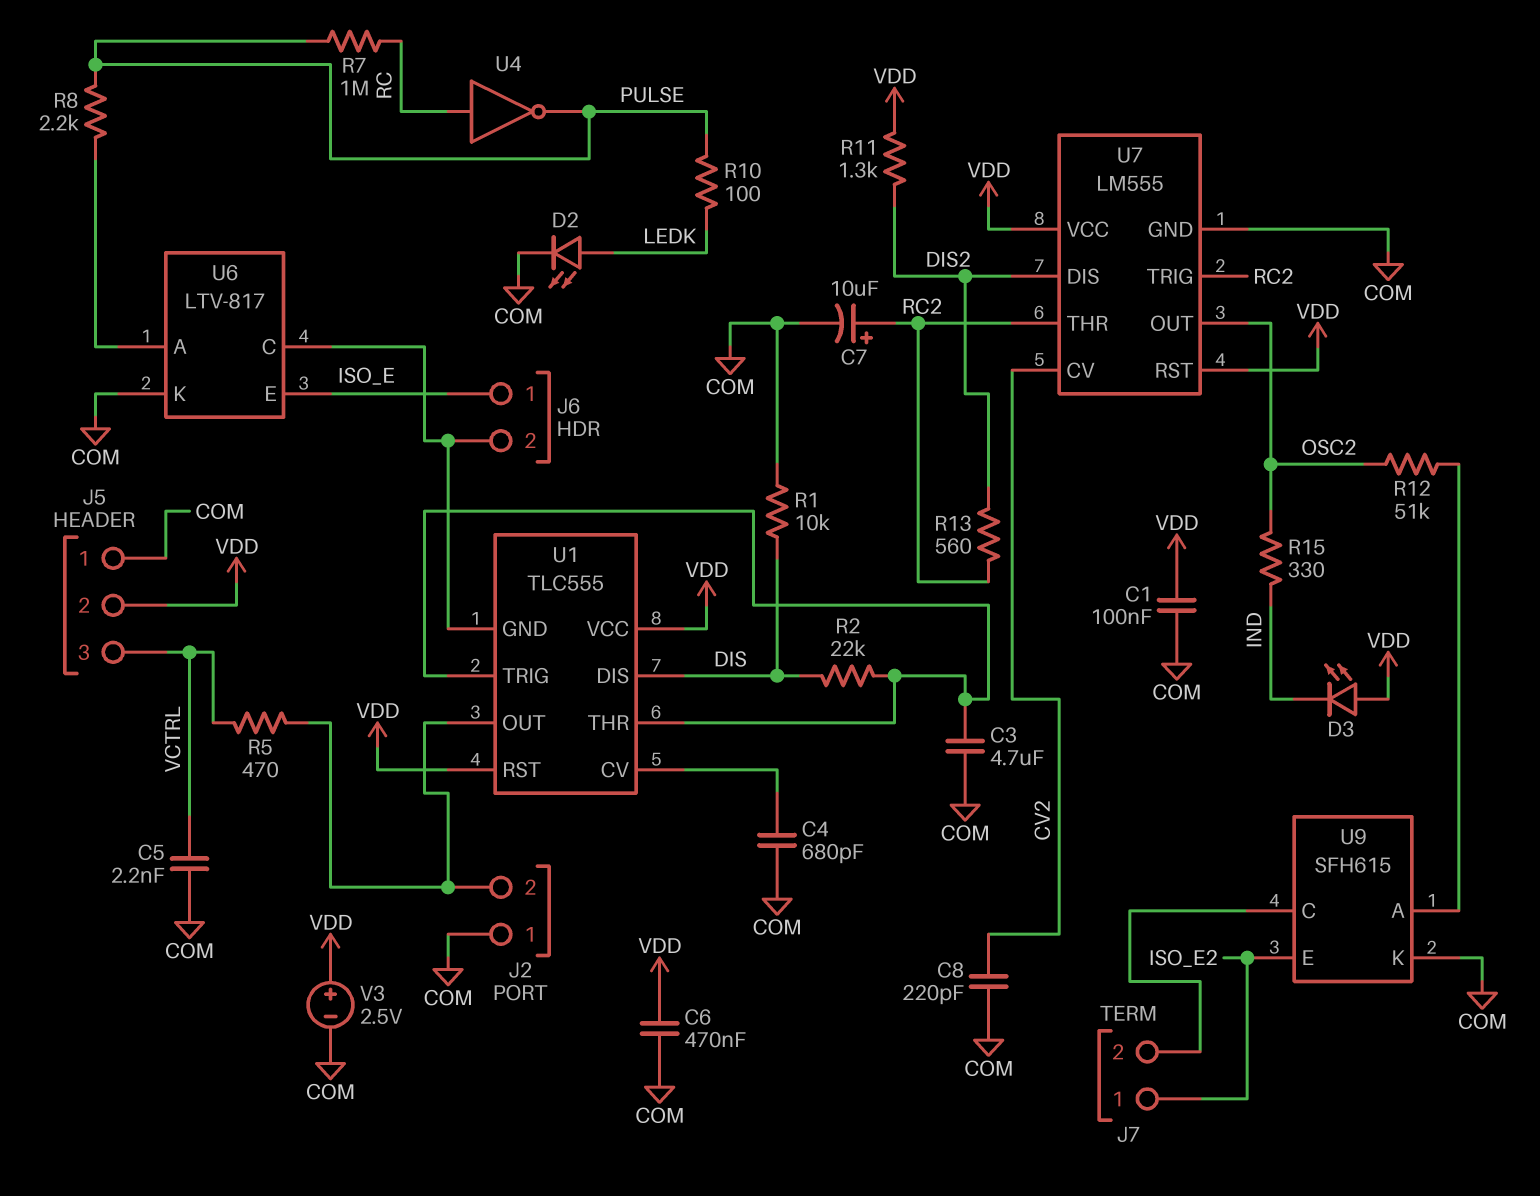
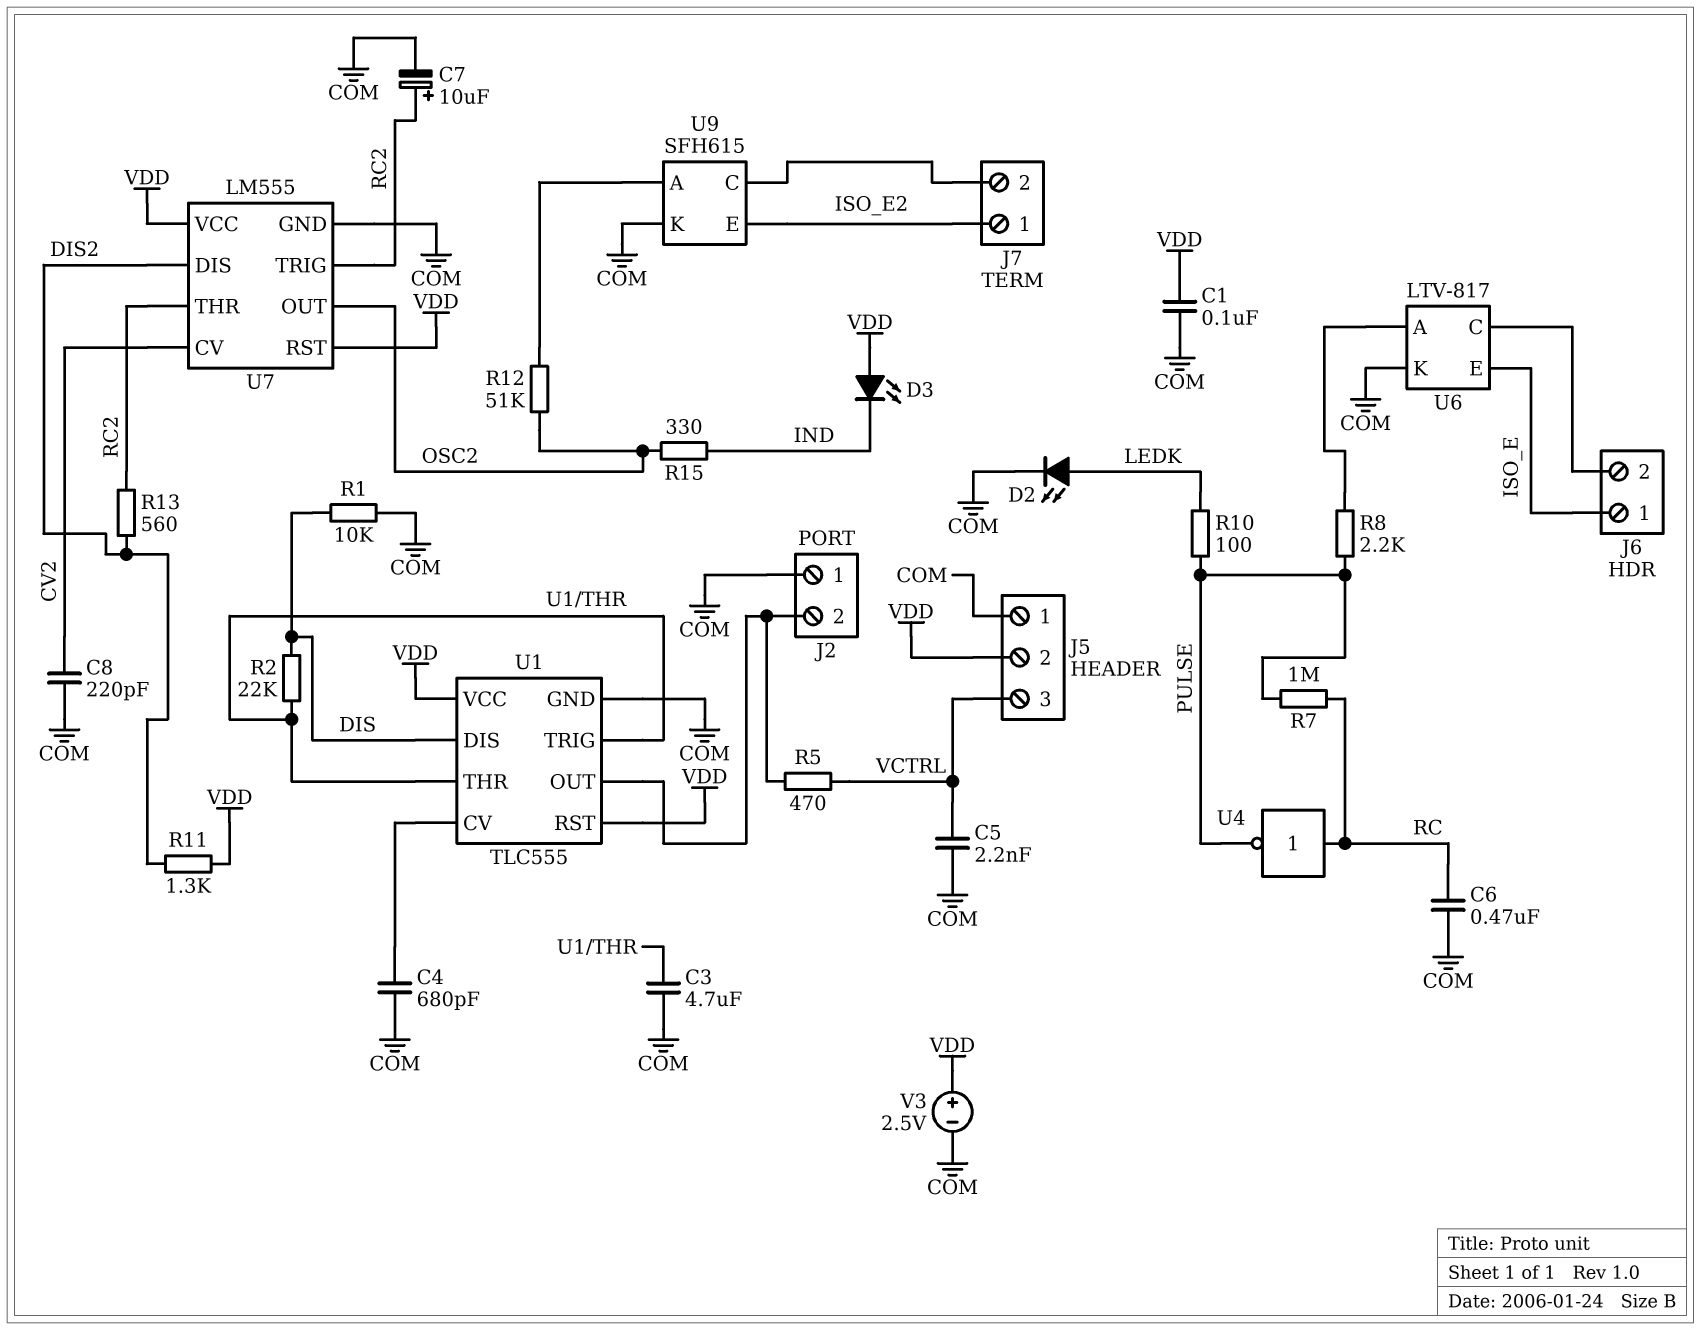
C6: 470nF (COM, VDD) -> 470nF (COM, RC)
U1 pin GND: J6/2 -> COM

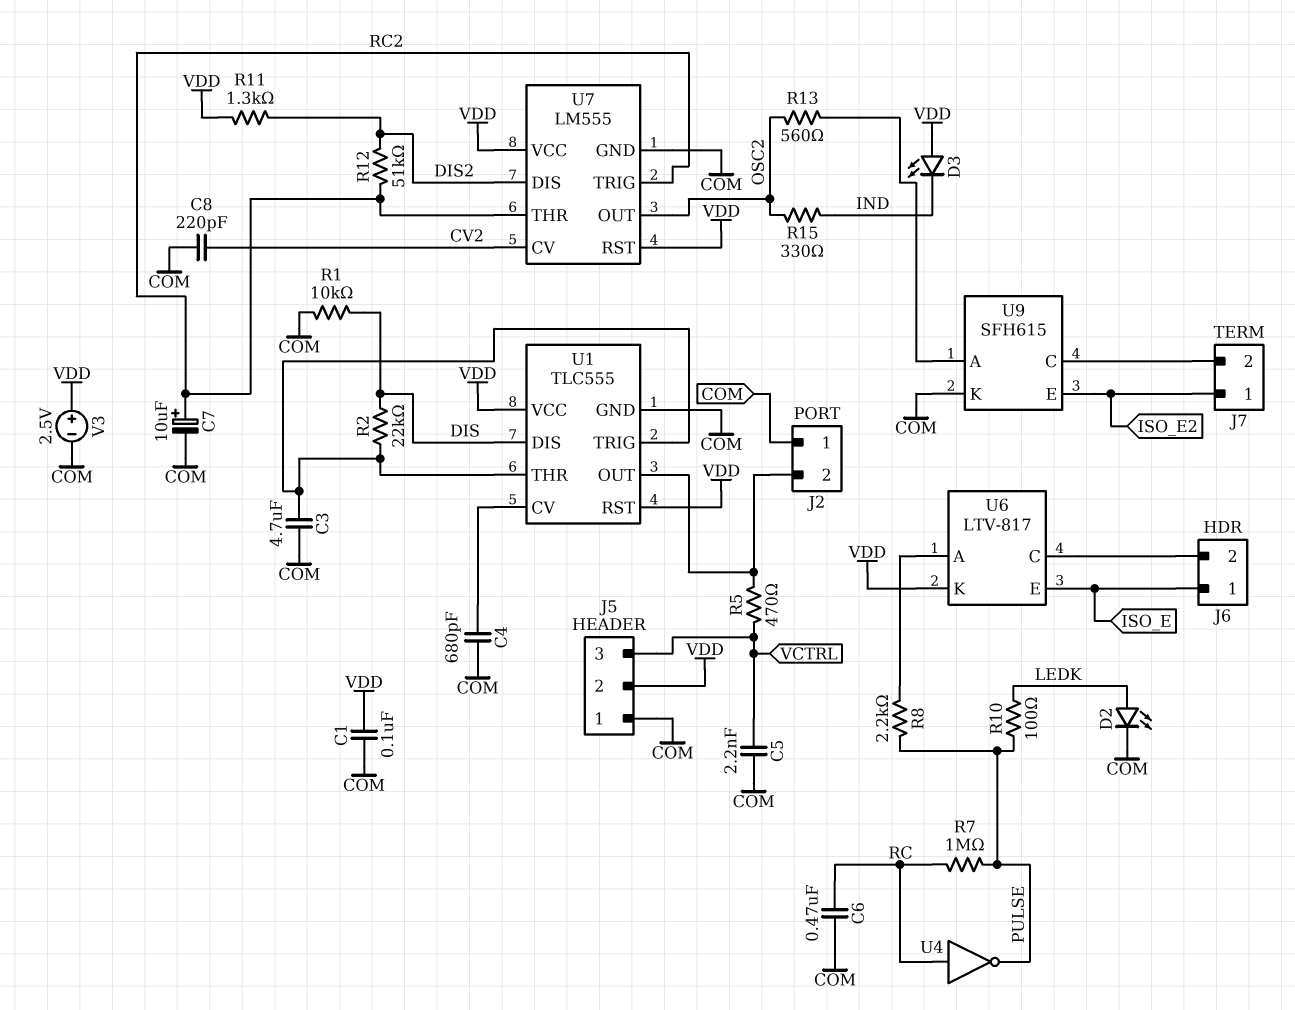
R12: 51k (OSC2, U9/A) -> 51k (DIS2, RC2)
R13: 560 (DIS2, RC2) -> 560 (OSC2, U9/A)
U6 pin K: COM -> VDD

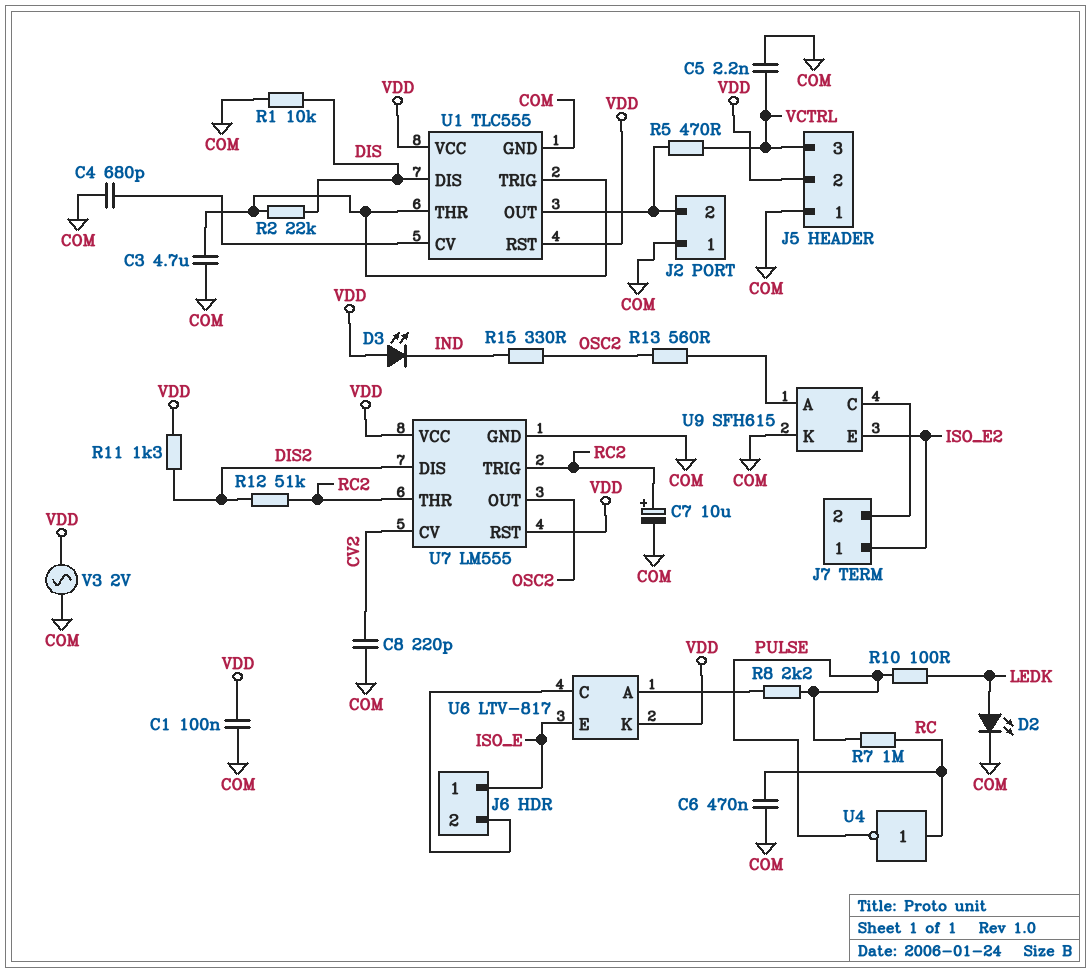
V3: 2.5V (plus VDD, minus COM) -> AC 2V (COM, VDD)

